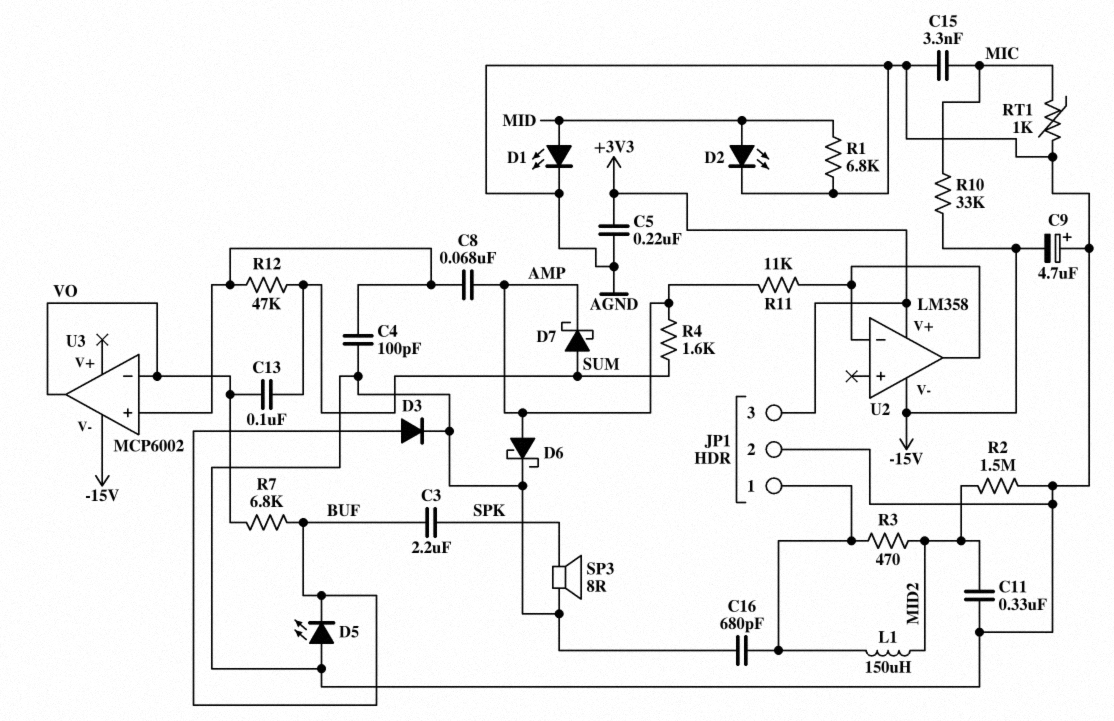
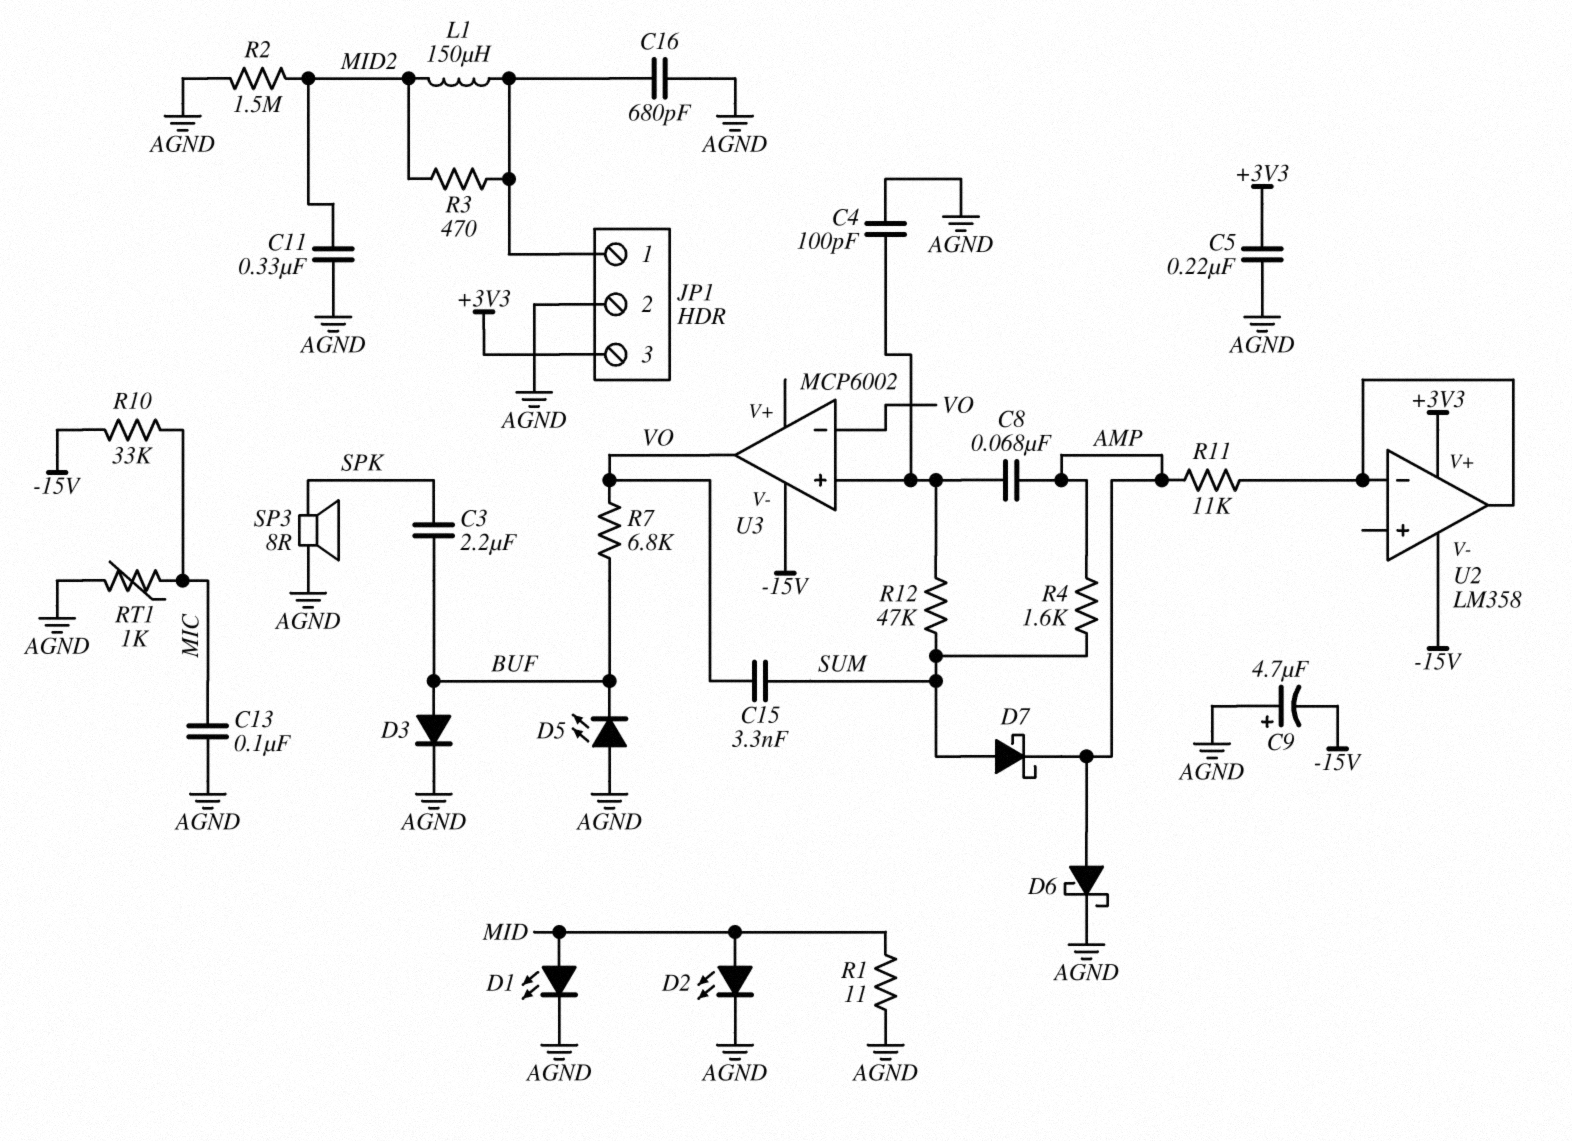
C13: 100nF (SUM, VO) -> 100nF (AGND, MIC)
C15: 3.3nF (AGND, MIC) -> 3.3nF (SUM, VO)
R1: 6.8k (AGND, MID) -> 11 (AGND, MID)

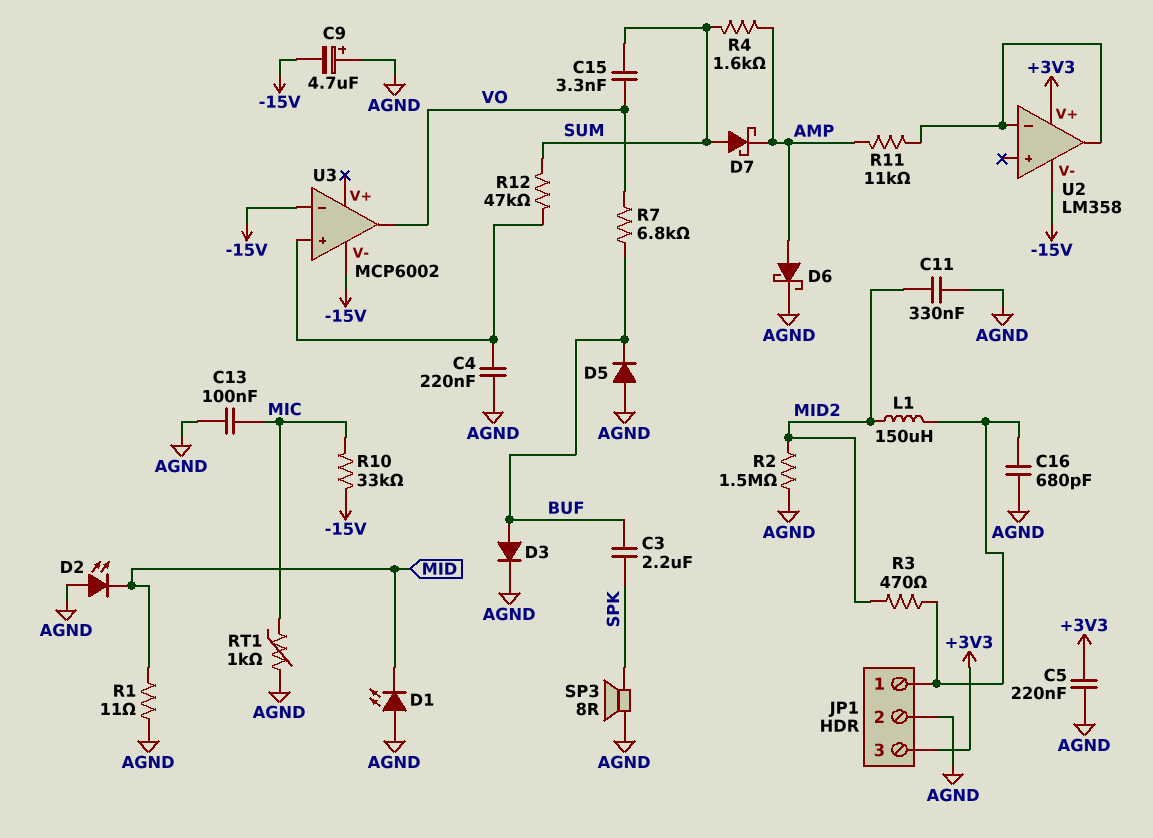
C4: 100pF (AGND, U3/in+) -> 220nF (AGND, U3/in+)
C8: 68nF (AMP, U3/in+) -> none
D1: LED (A MID, K AGND) -> LED (A AGND, K MID)
D2: LED (A MID, K AGND) -> LED (A AGND, K MID)
D5: LED (A AGND, K BUF) -> diode (A AGND, K BUF)
U3 pin in-: VO -> -15V

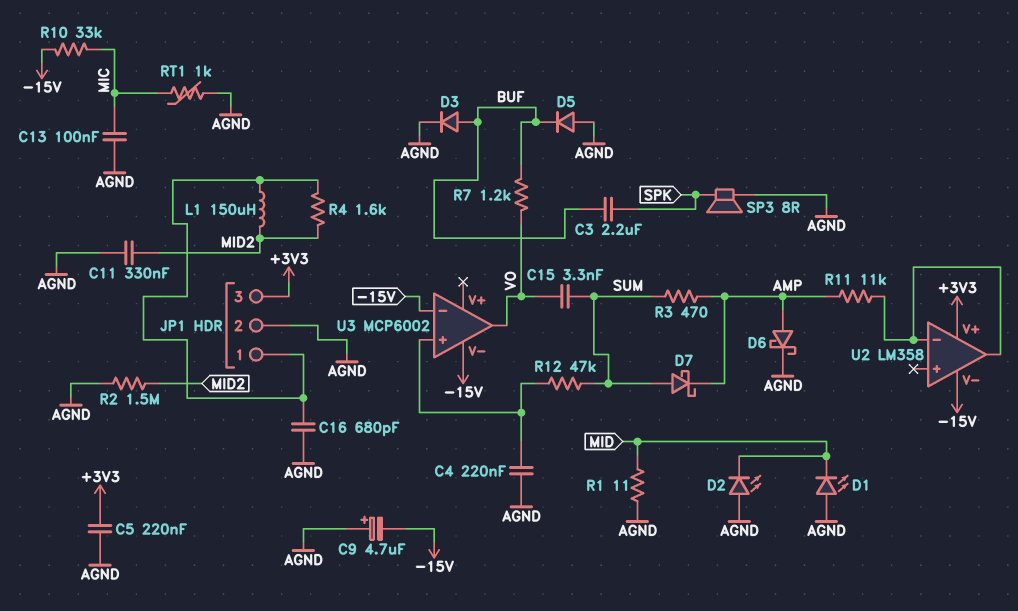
R3: 470 (JP1/1, MID2) -> 470 (AMP, SUM)
R4: 1.6k (AMP, SUM) -> 1.6k (JP1/1, MID2)
R7: 6.8k (BUF, VO) -> 1.2k (BUF, VO)

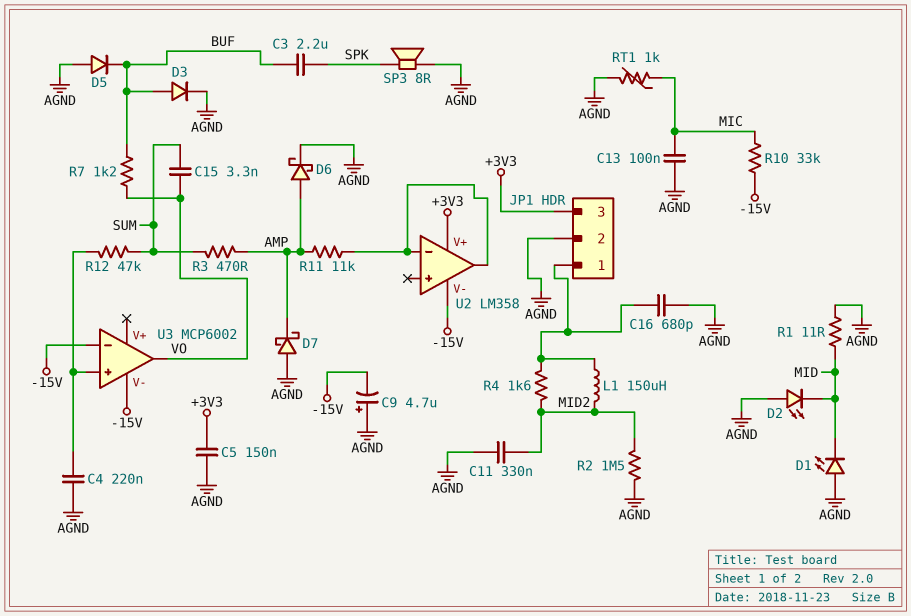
C5: 220nF (+3V3, AGND) -> 150nF (+3V3, AGND)
D7: schottky (A SUM, K AMP) -> schottky (A AGND, K AMP)

